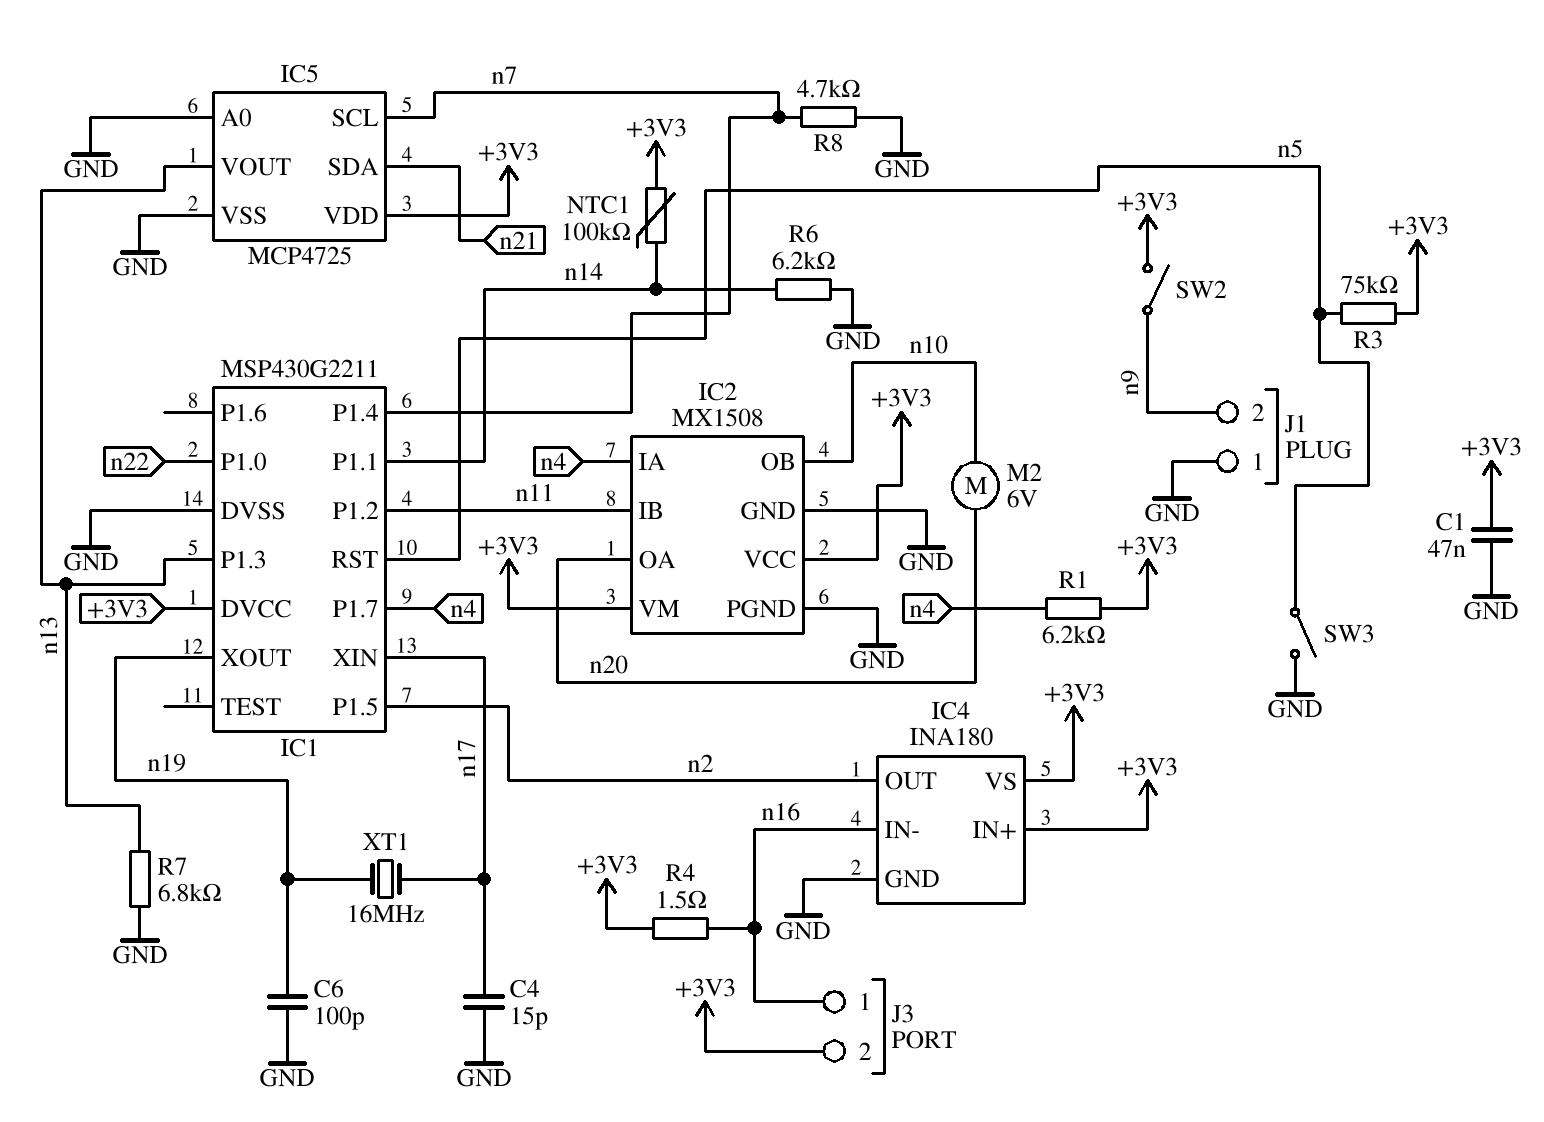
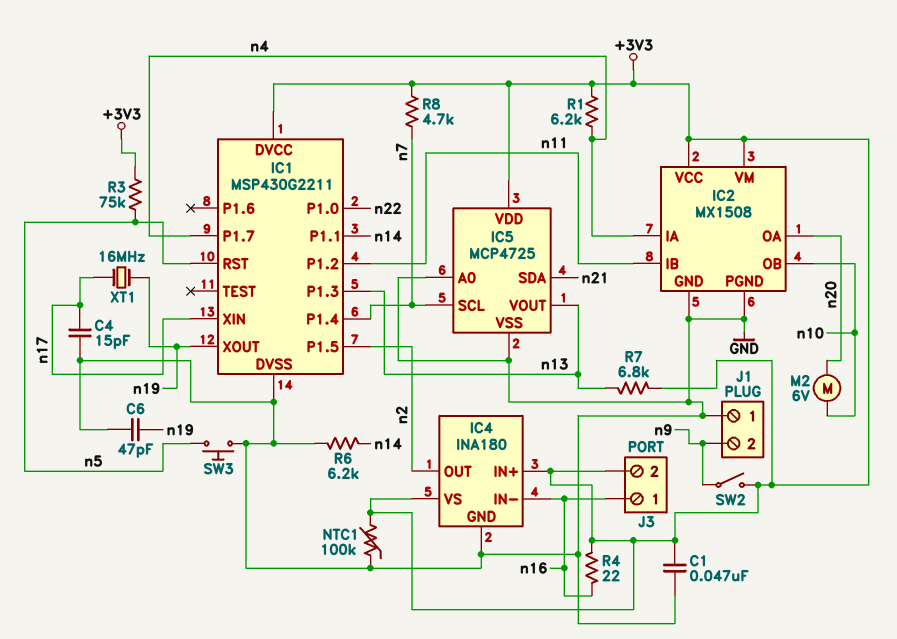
C6: 100pF (GND, n19) -> 47pF (GND, n19)
NTC1: 100k (+3V3, n14) -> 100k (+3V3, GND)
R4: 1.5 (+3V3, n16) -> 22 (+3V3, n16)
R7: 6.8k (GND, n13) -> 6.8k (+3V3, n13)
R8: 4.7k (GND, n7) -> 4.7k (+3V3, n7)
SW3: switch (GND, n5) -> button (GND, n5)

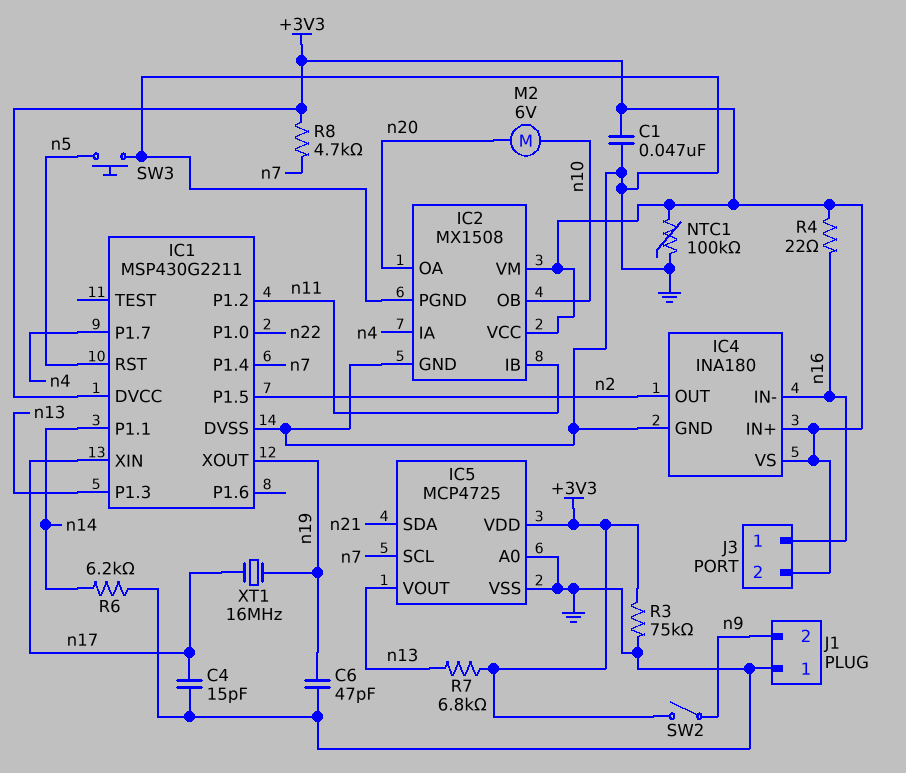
R1: 6.2k (+3V3, n4) -> none
R3: 75k (+3V3, n5) -> 75k (+3V3, GND)

